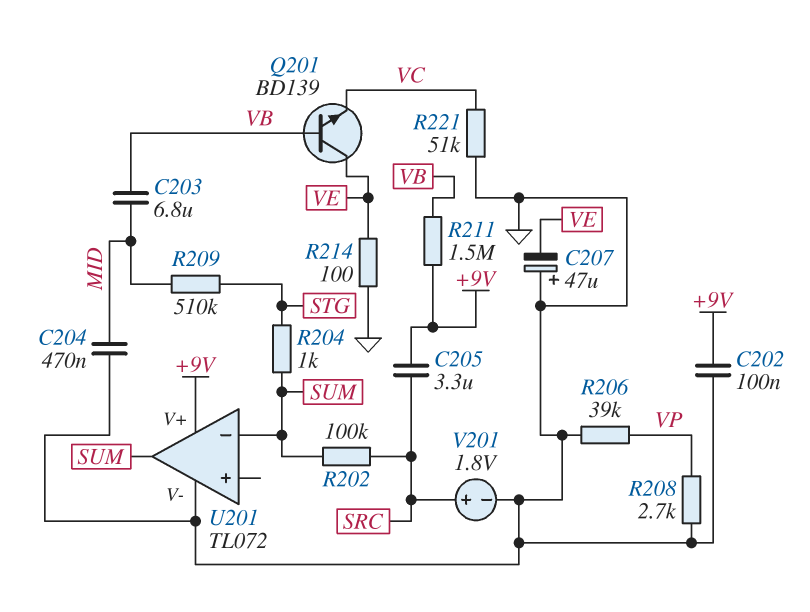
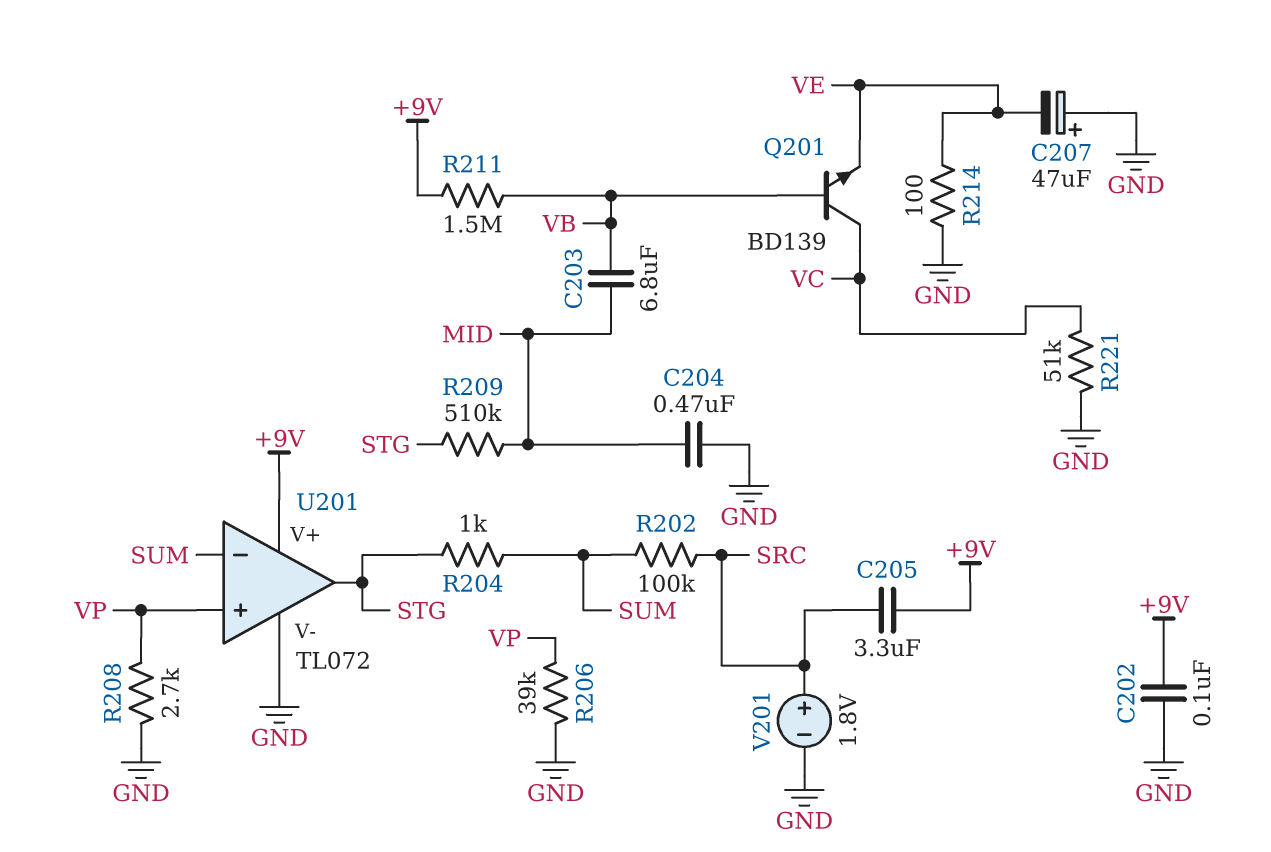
Q201: NPN BD139 (B VB, C VE, E VC) -> NPN BD139 (B VB, C VC, E VE)
U201 pin in+: none -> VP
U201 pin out: SUM -> STG

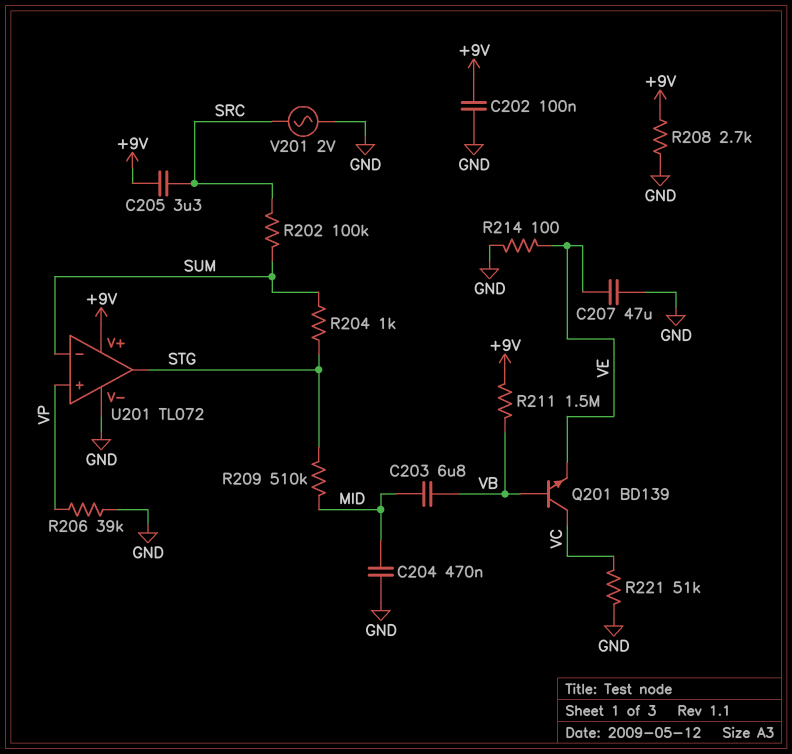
C207: 47uF (plus GND, minus VE) -> 47uF (GND, VE)
R208: 2.7k (GND, VP) -> 2.7k (+9V, GND)
V201: 1.8V (plus SRC, minus GND) -> AC 2V (GND, SRC)

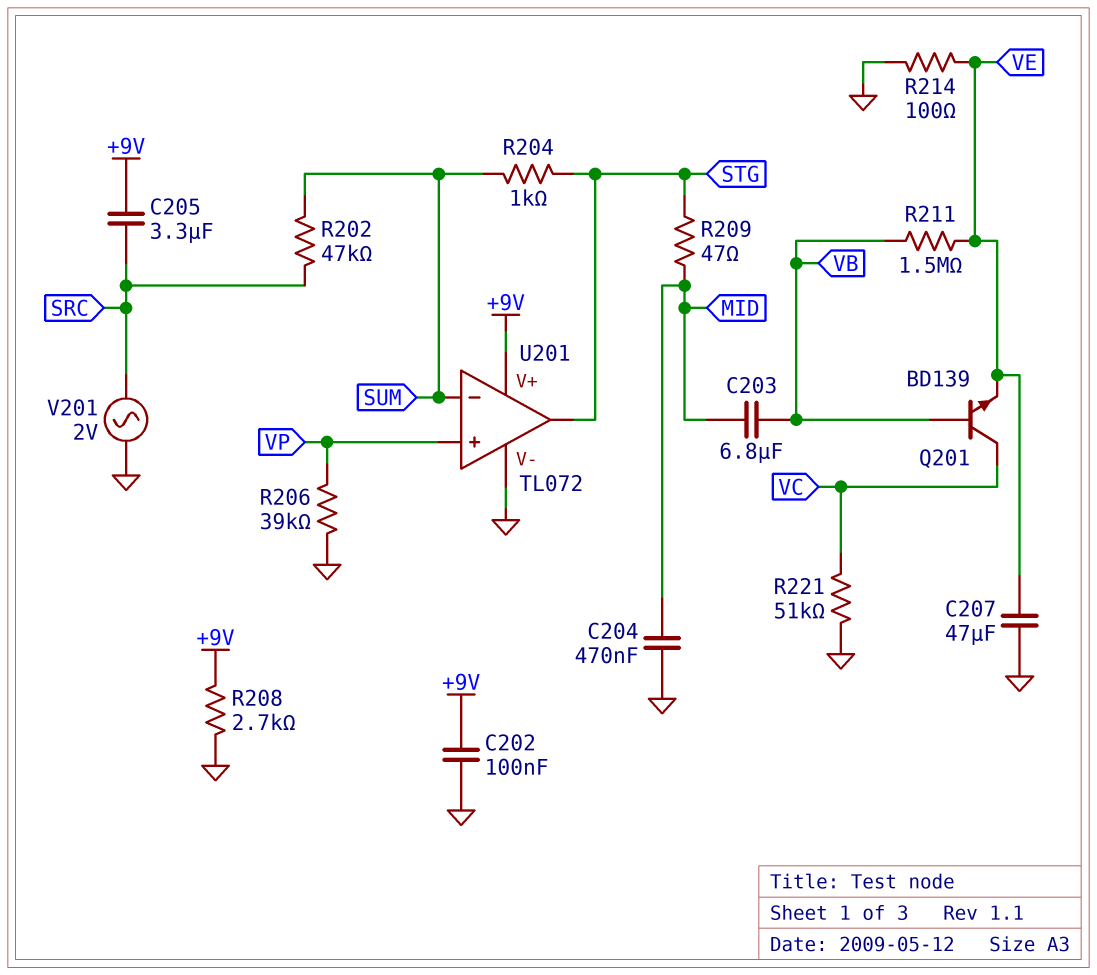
R202: 100k (SRC, SUM) -> 47k (SRC, SUM)
R209: 510k (MID, STG) -> 47 (MID, STG)
R211: 1.5M (+9V, VB) -> 1.5M (VB, VE)

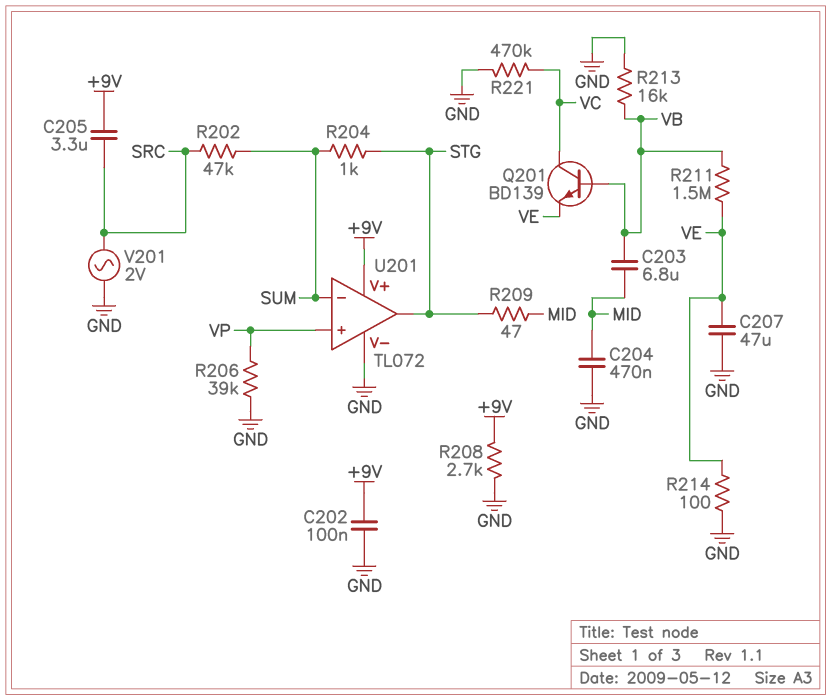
R213: none -> 16k (GND, VB)
R221: 51k (GND, VC) -> 470k (GND, VC)

